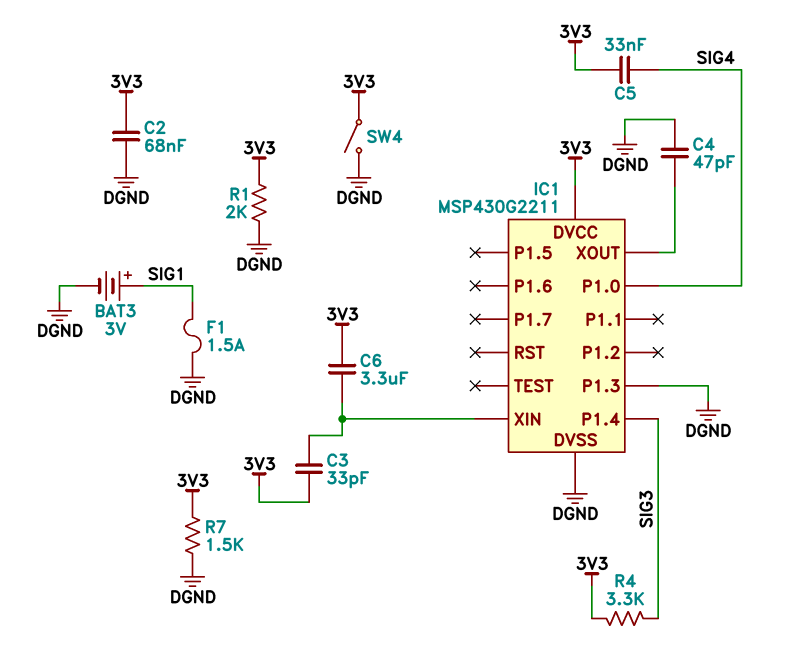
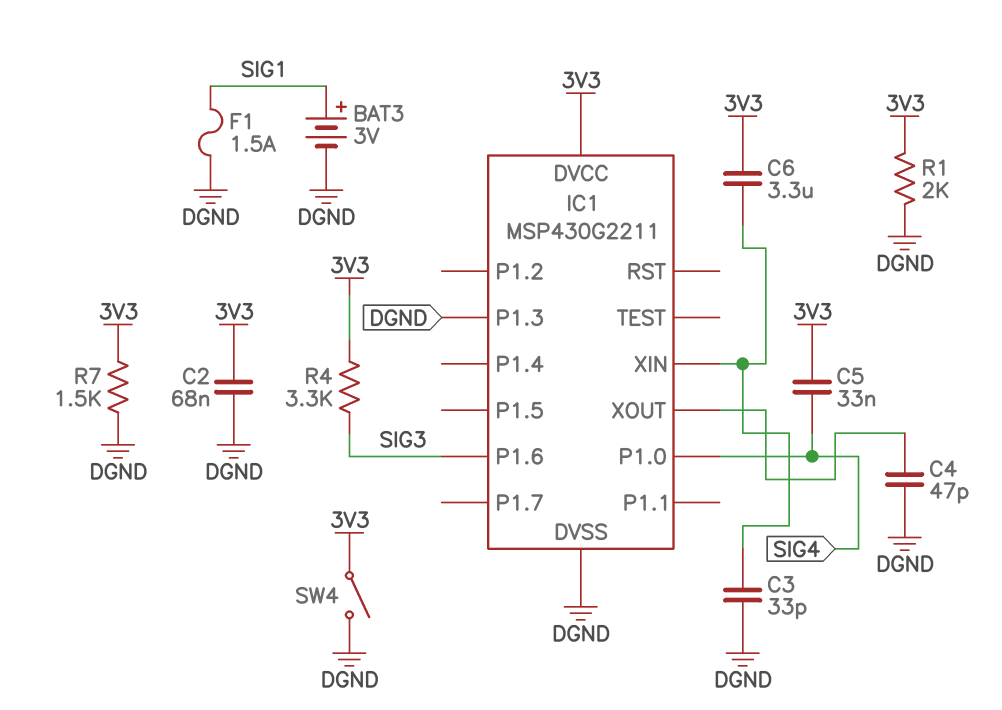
C3: 33pF (3V3, IC1/XIN) -> 33pF (DGND, IC1/XIN)
IC1 pin P1.4: SIG3 -> none
IC1 pin P1.6: none -> SIG3

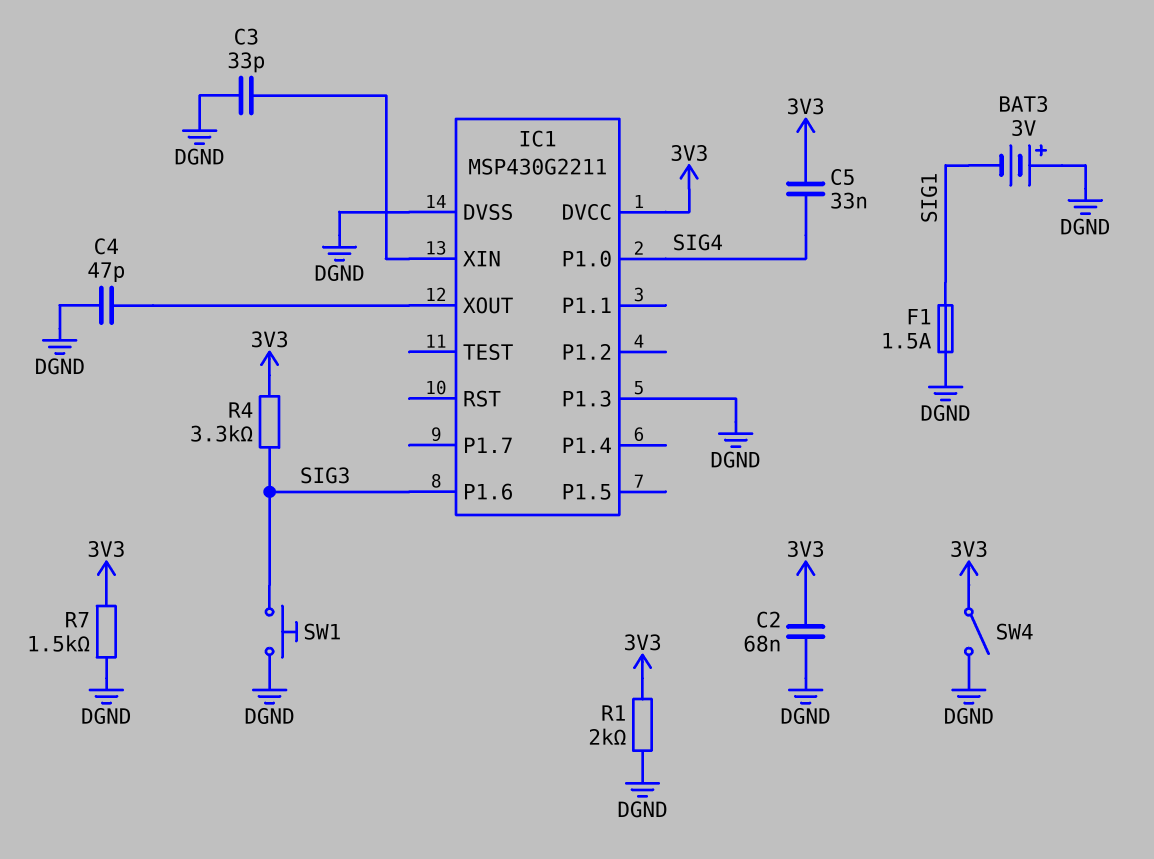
BAT3: 3V (plus SIG1, minus DGND) -> 3V (plus DGND, minus SIG1)
C6: 3.3uF (3V3, IC1/XIN) -> none
SW1: none -> button (DGND, SIG3)

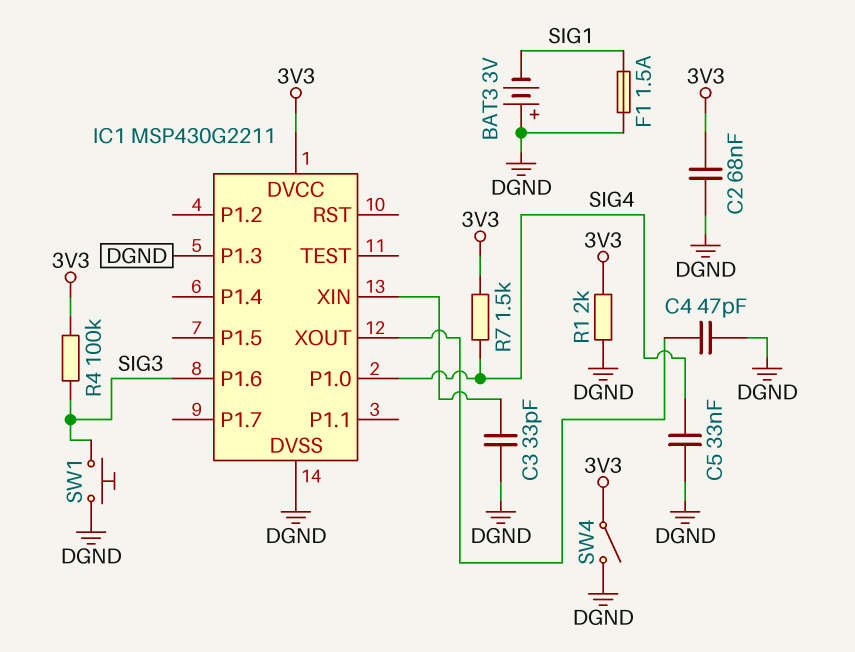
C5: 33nF (3V3, SIG4) -> 33nF (DGND, SIG4)
R4: 3.3k (3V3, SIG3) -> 100k (3V3, SIG3)
R7: 1.5k (3V3, DGND) -> 1.5k (3V3, SIG4)

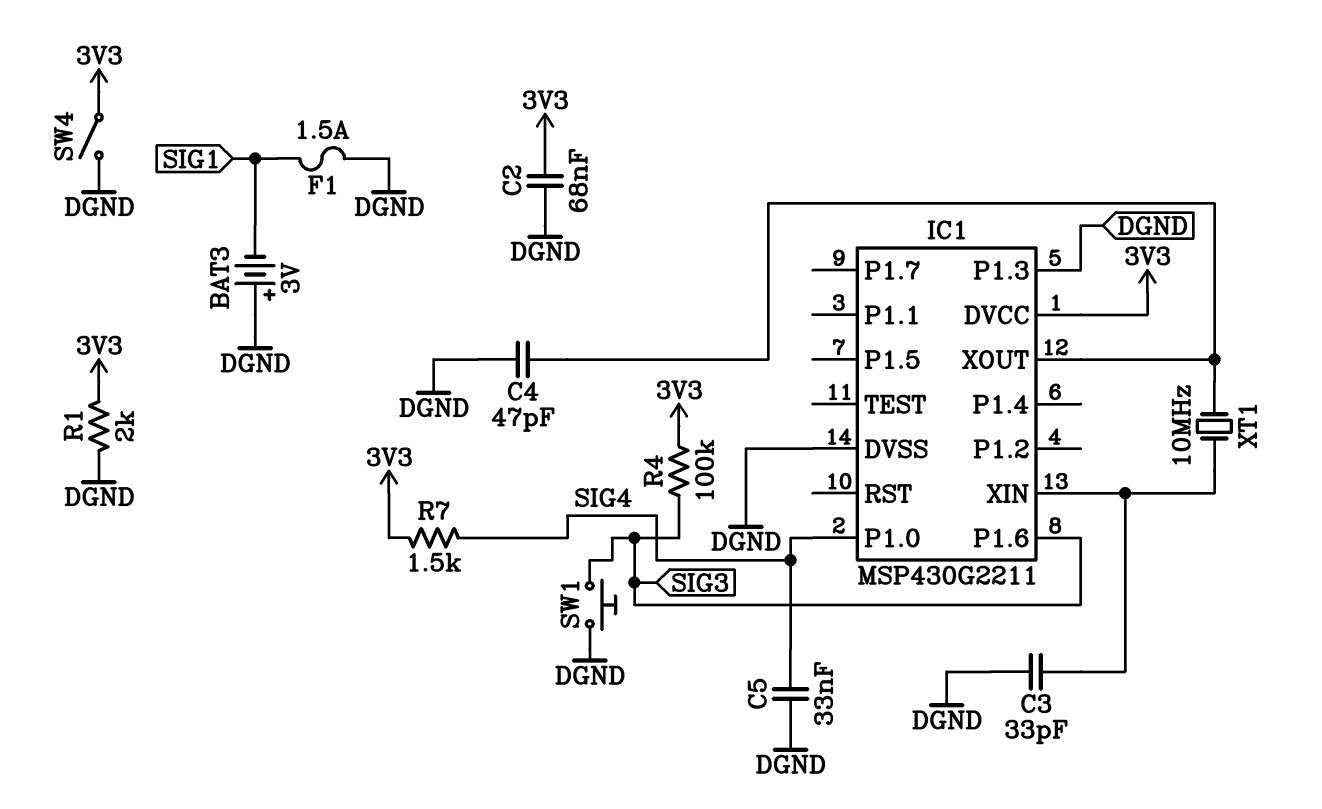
XT1: none -> 10MHz (IC1/XIN, IC1/XOUT)

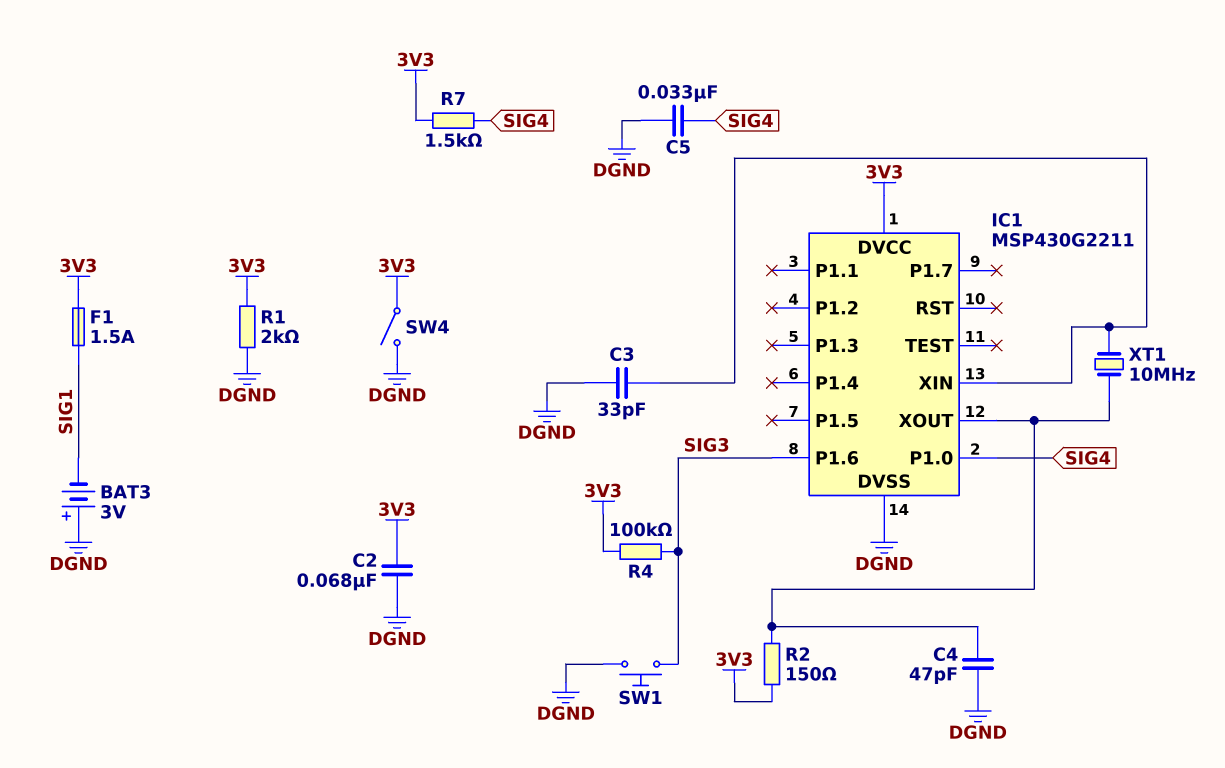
F1: 1.5A (DGND, SIG1) -> 1.5A (3V3, SIG1)
IC1 pin P1.3: DGND -> none
R2: none -> 150 (3V3, IC1/XOUT)

